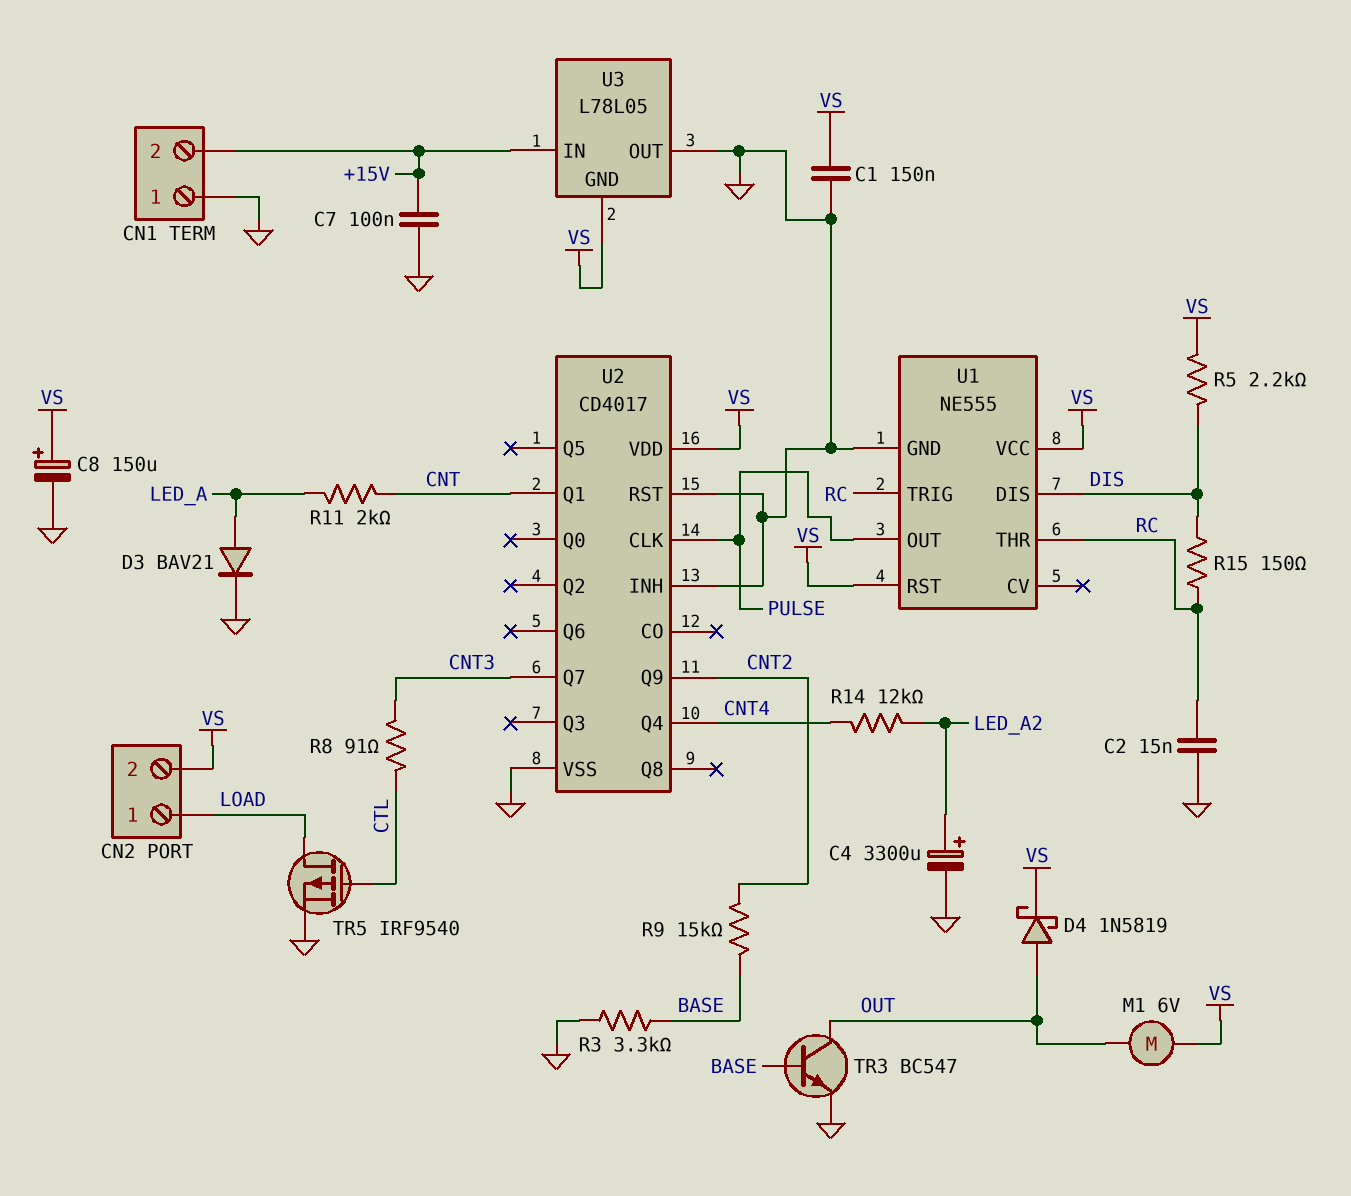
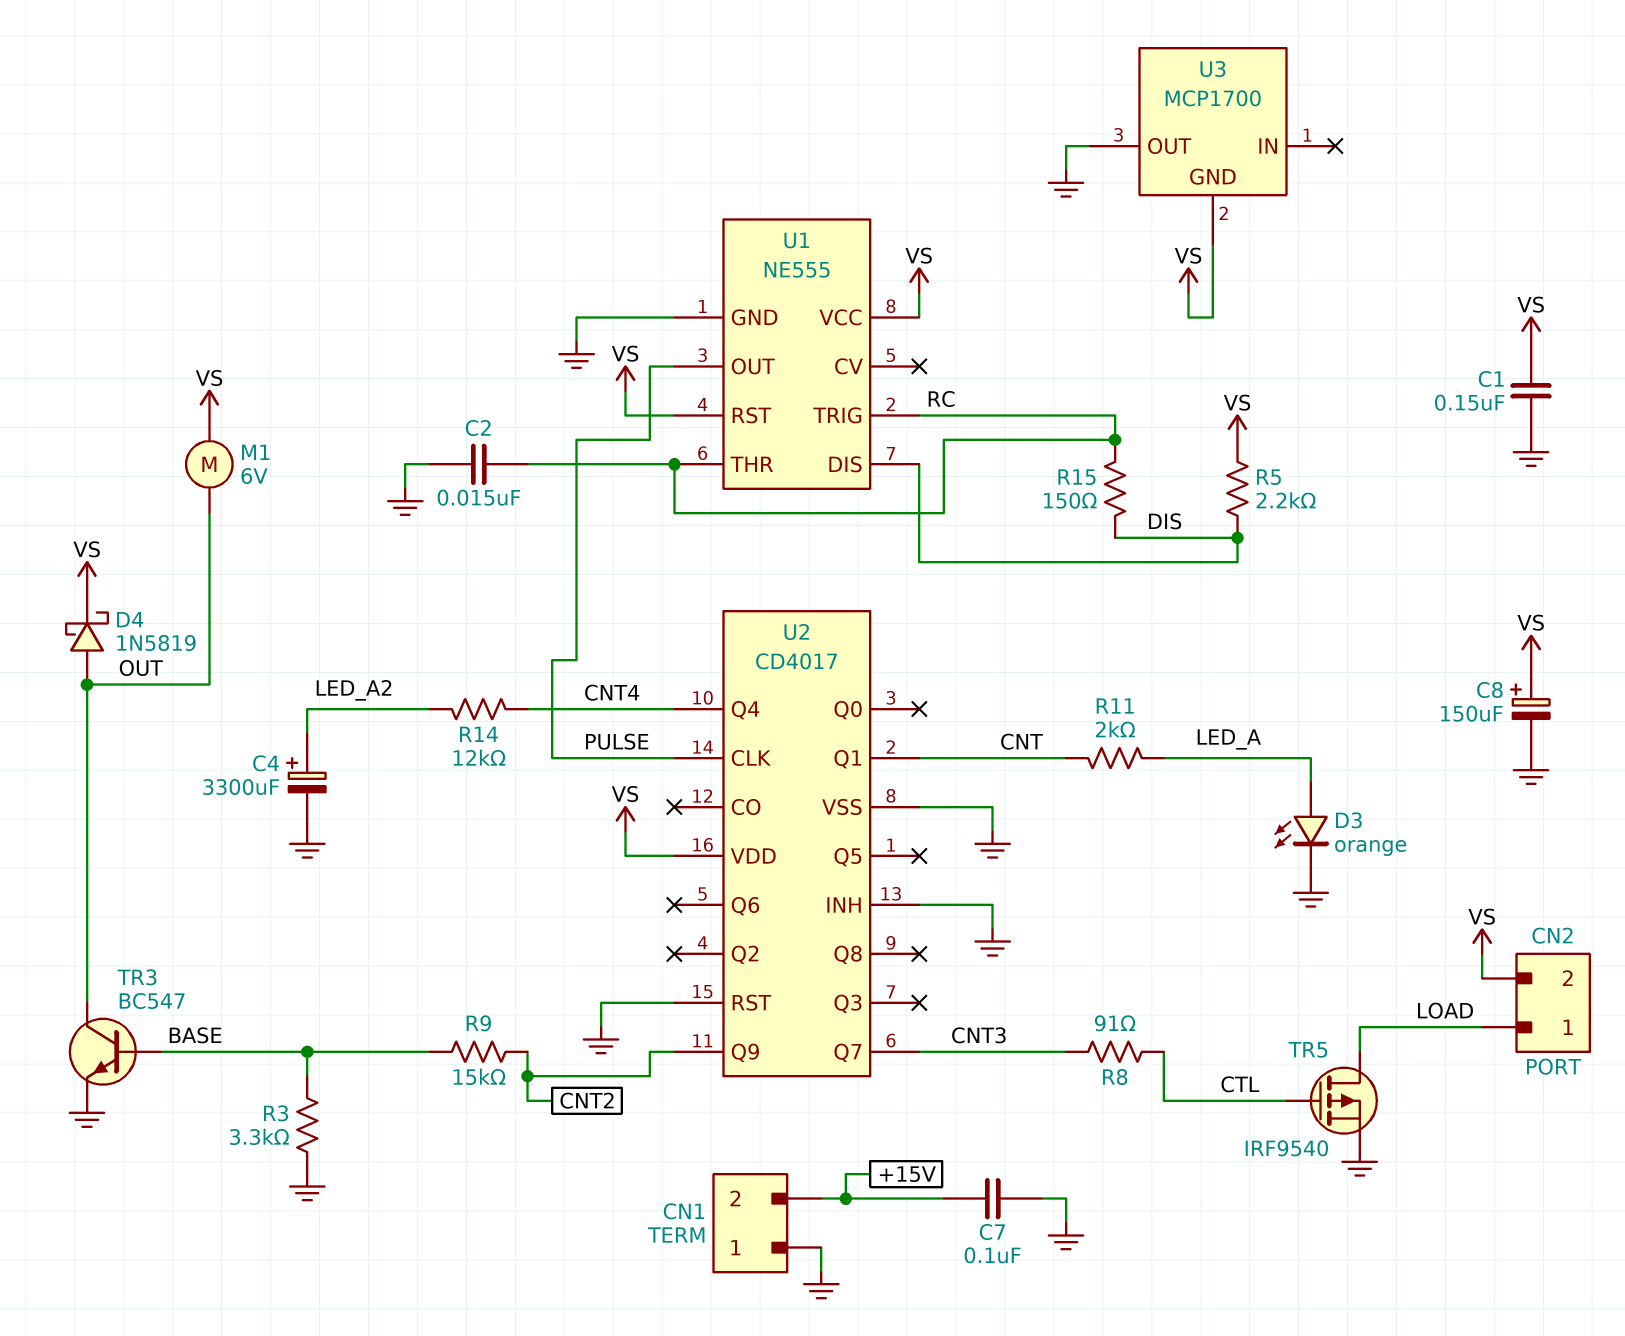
D3: diode BAV21 (A LED_A, K GND) -> LED orange (A LED_A, K GND)
U3: L78L05 -> MCP1700
U3 pin IN: +15V -> none

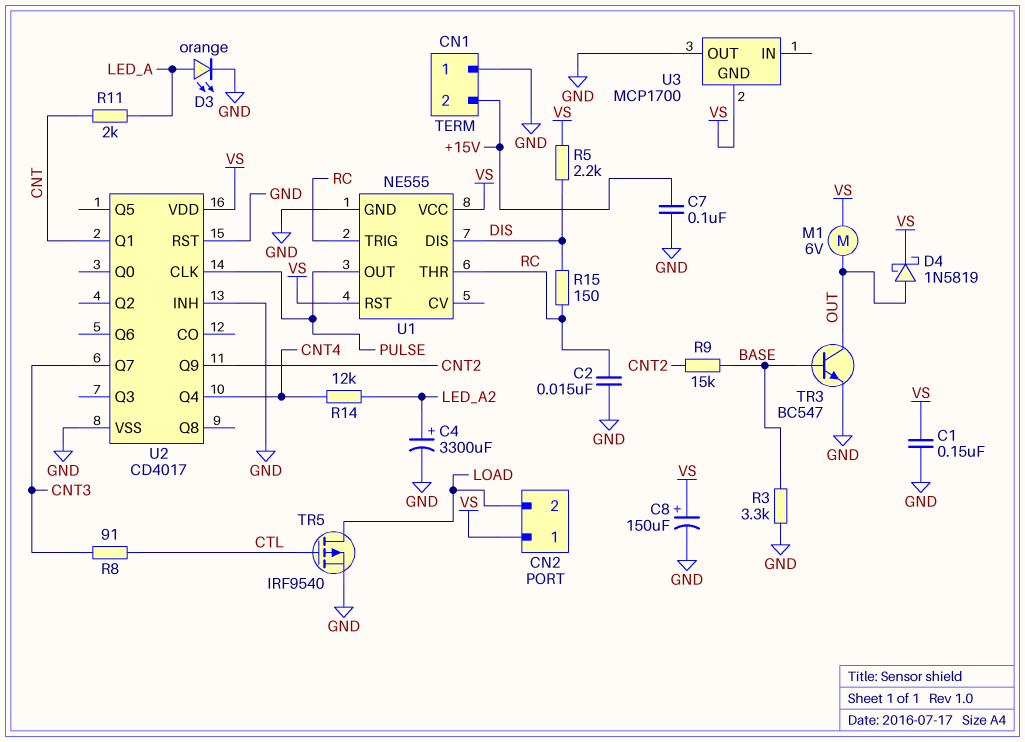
CN2 pin 1: LOAD -> VS
CN2 pin 2: VS -> LOAD

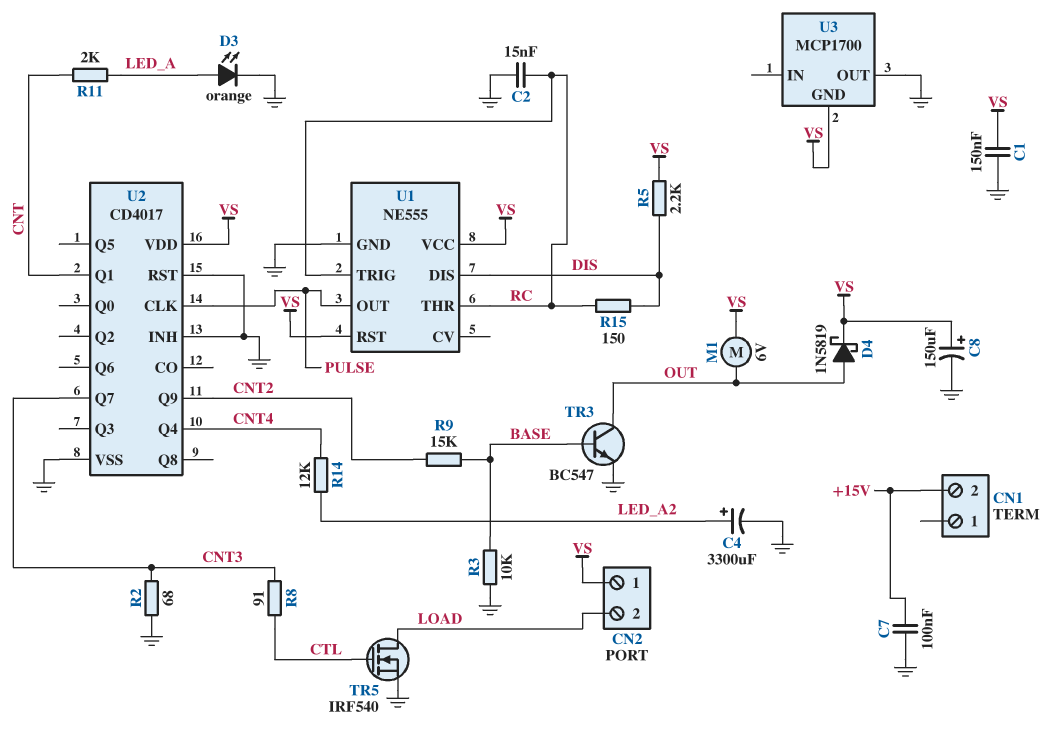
CN1 pin 1: GND -> none
R2: none -> 68 (CNT3, GND)
R3: 3.3k (BASE, GND) -> 10k (BASE, GND)
TR5: PMOS IRF9540 (G CTL, D LOAD, S GND) -> NMOS IRF540 (G CTL, D LOAD, S GND)

